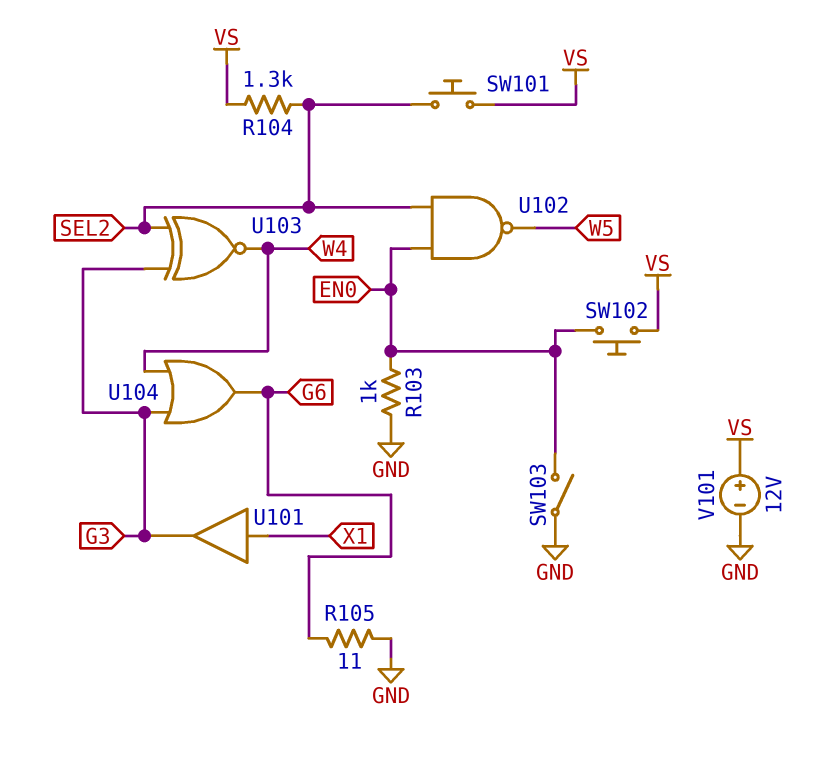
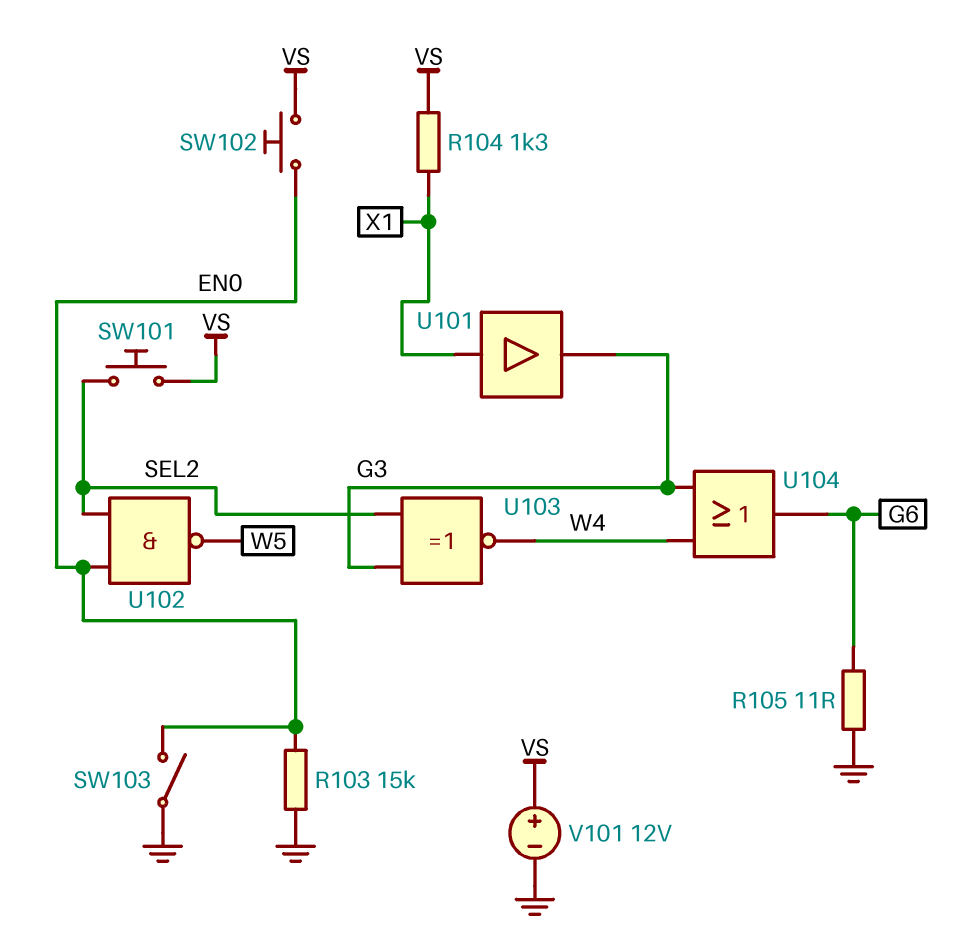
R103: 1k (EN0, GND) -> 15k (EN0, GND)
R104: 1.3k (SEL2, VS) -> 1.3k (VS, X1)

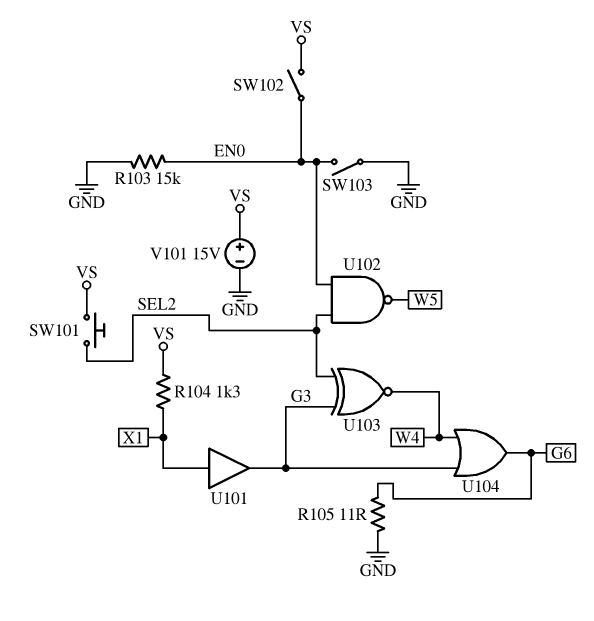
SW102: button (EN0, VS) -> switch (EN0, VS)
V101: 12V (plus VS, minus GND) -> 15V (plus VS, minus GND)

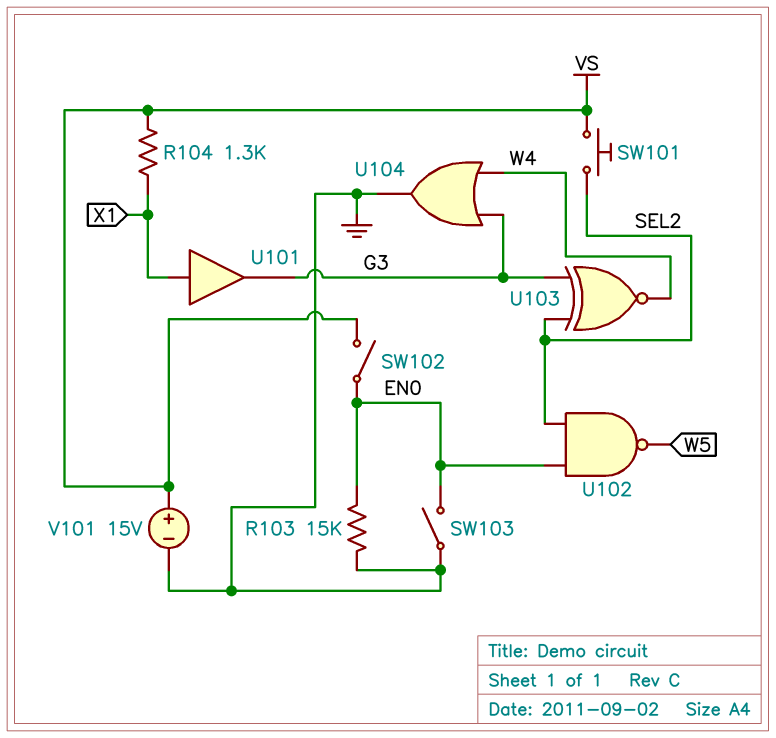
R105: 11 (G6, GND) -> none
U104: OR (in G3, in W4, out G6) -> OR (in G3, in W4, out GND)

